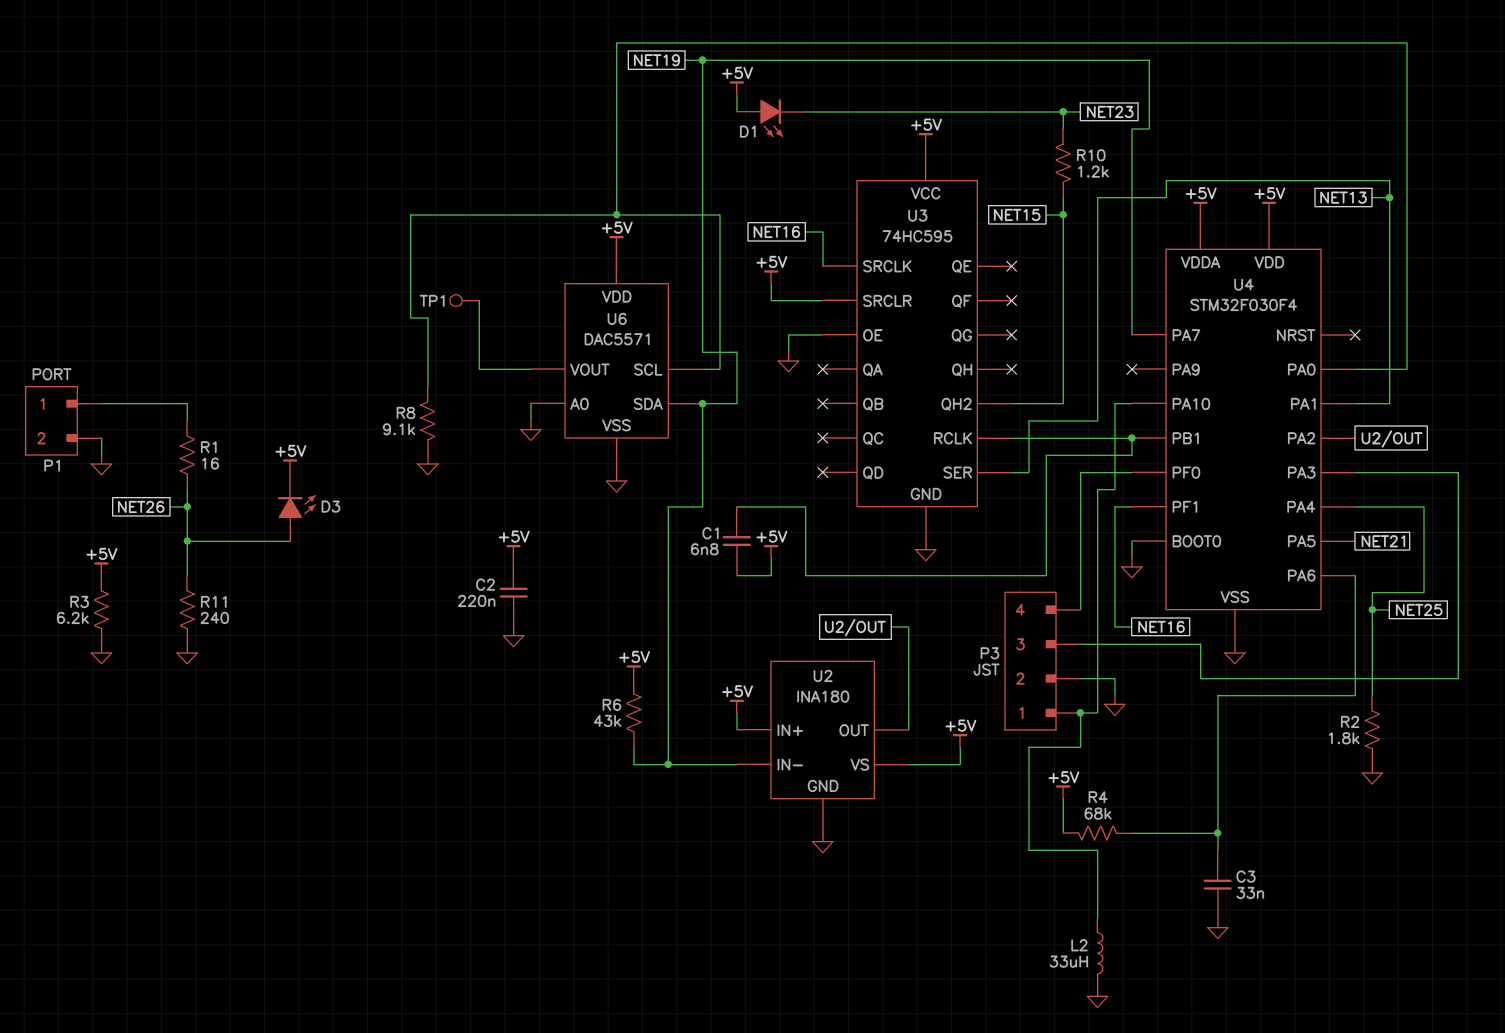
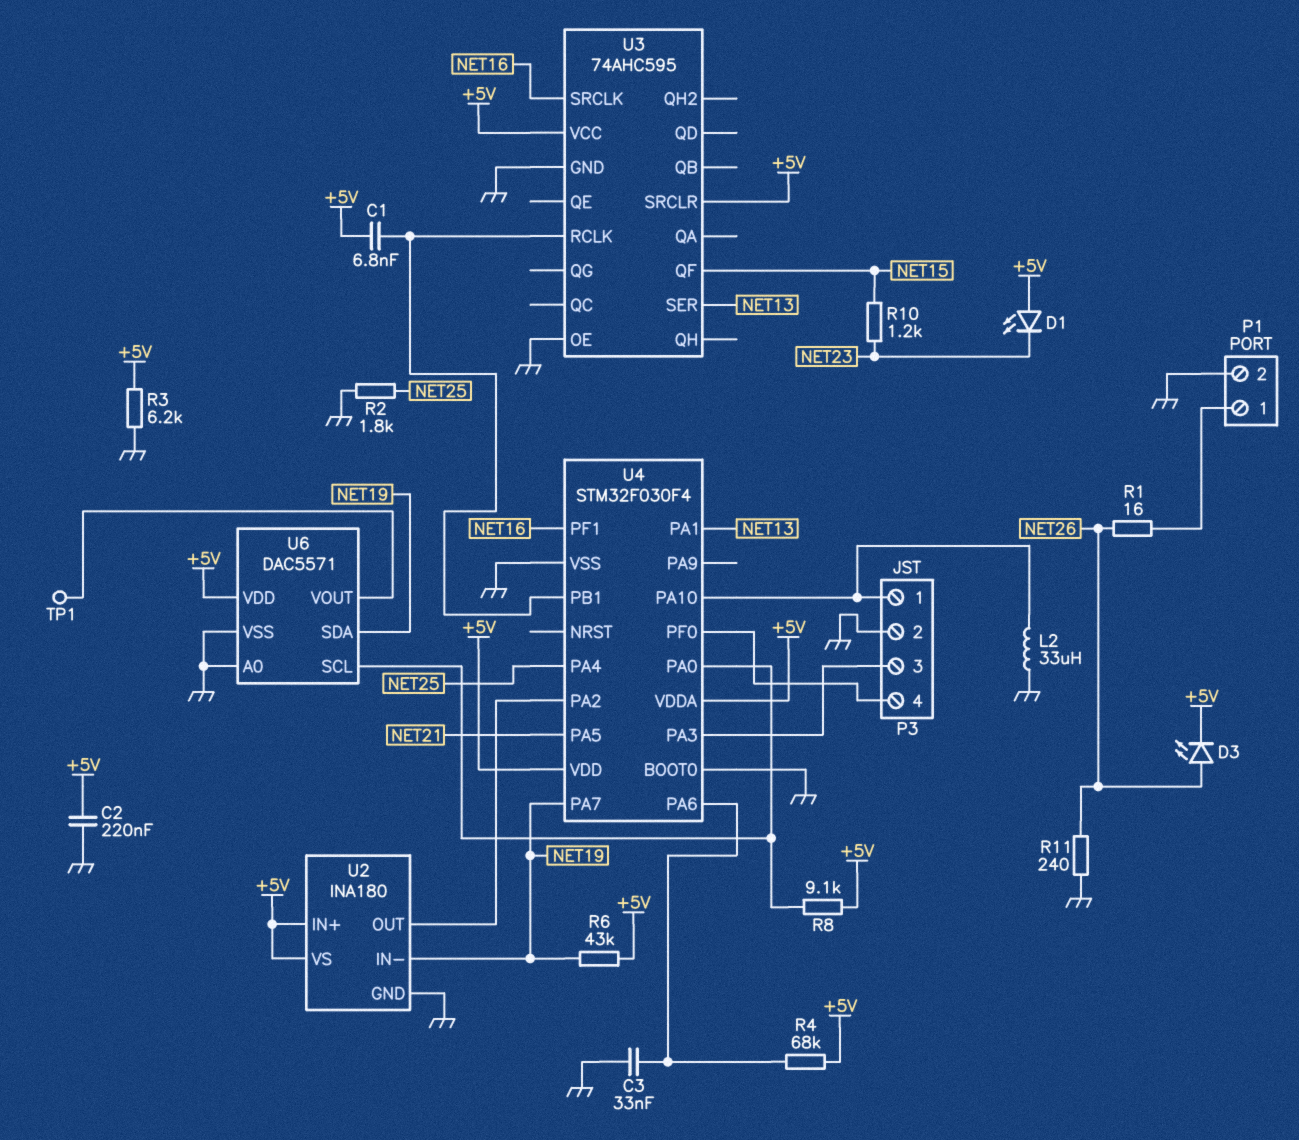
R8: 9.1k (GND, U4/PA0) -> 9.1k (+5V, U4/PA0)
U3: 74HC595 -> 74AHC595
U3 pin QF: none -> NET15
U3 pin QH2: NET15 -> none

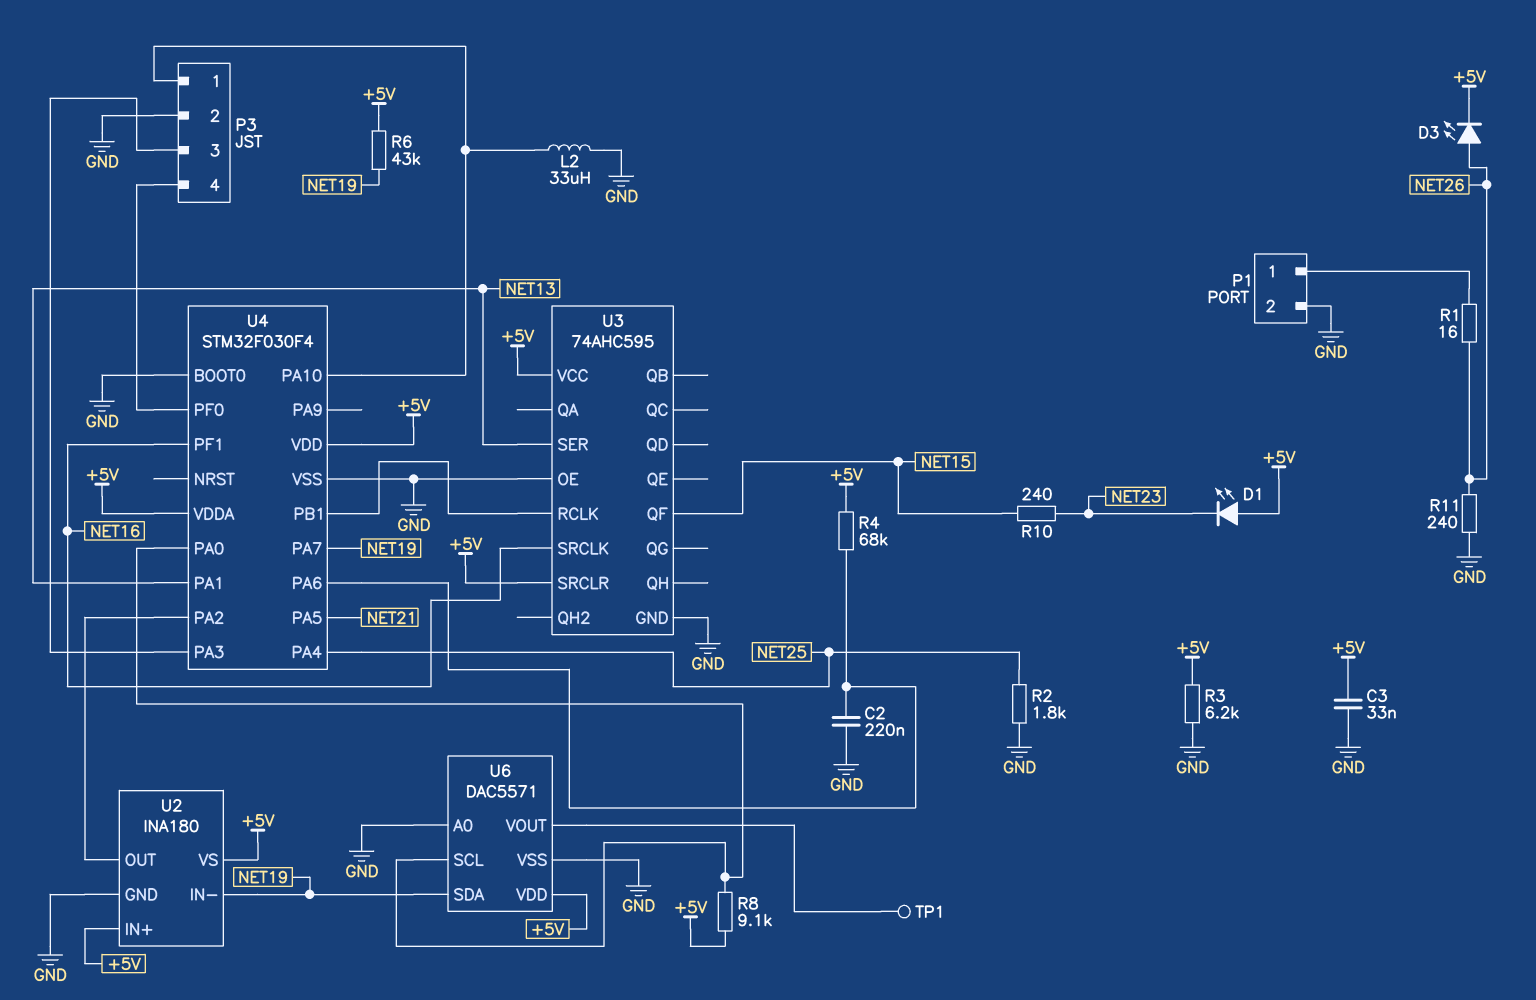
C1: 6.8nF (+5V, U3/RCLK) -> none
C2: 220nF (+5V, GND) -> 220nF (GND, U4/PA6)
C3: 33nF (GND, U4/PA6) -> 33nF (+5V, GND)
R10: 1.2k (NET15, NET23) -> 240 (NET15, NET23)

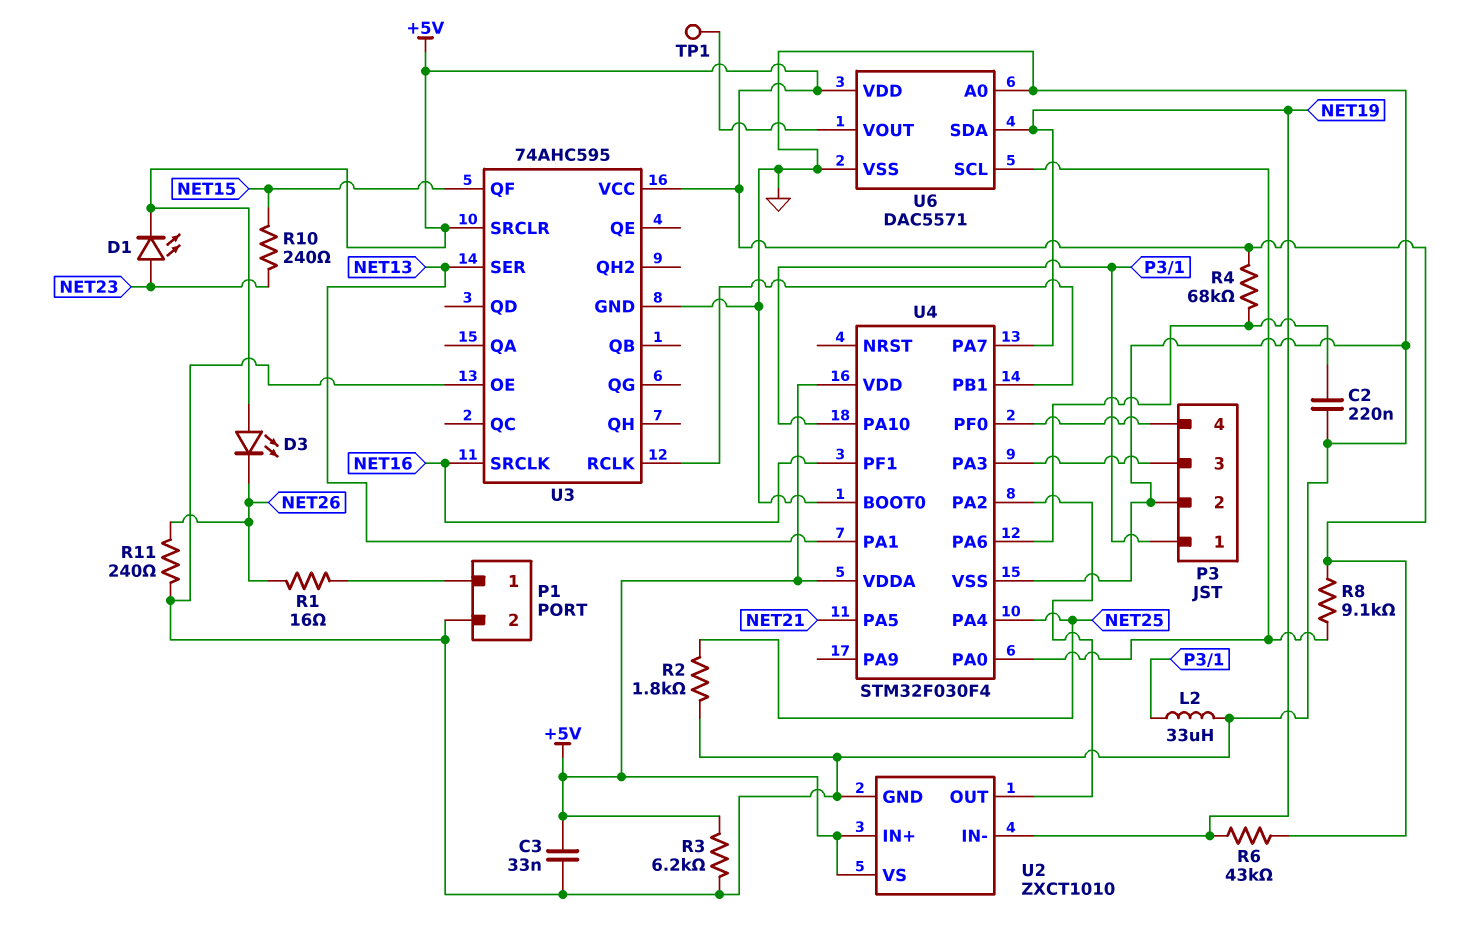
D1: LED (A +5V, K NET23) -> LED (A NET23, K +5V)
D3: LED (A NET26, K +5V) -> LED (A +5V, K NET26)
U2: INA180 -> ZXCT1010

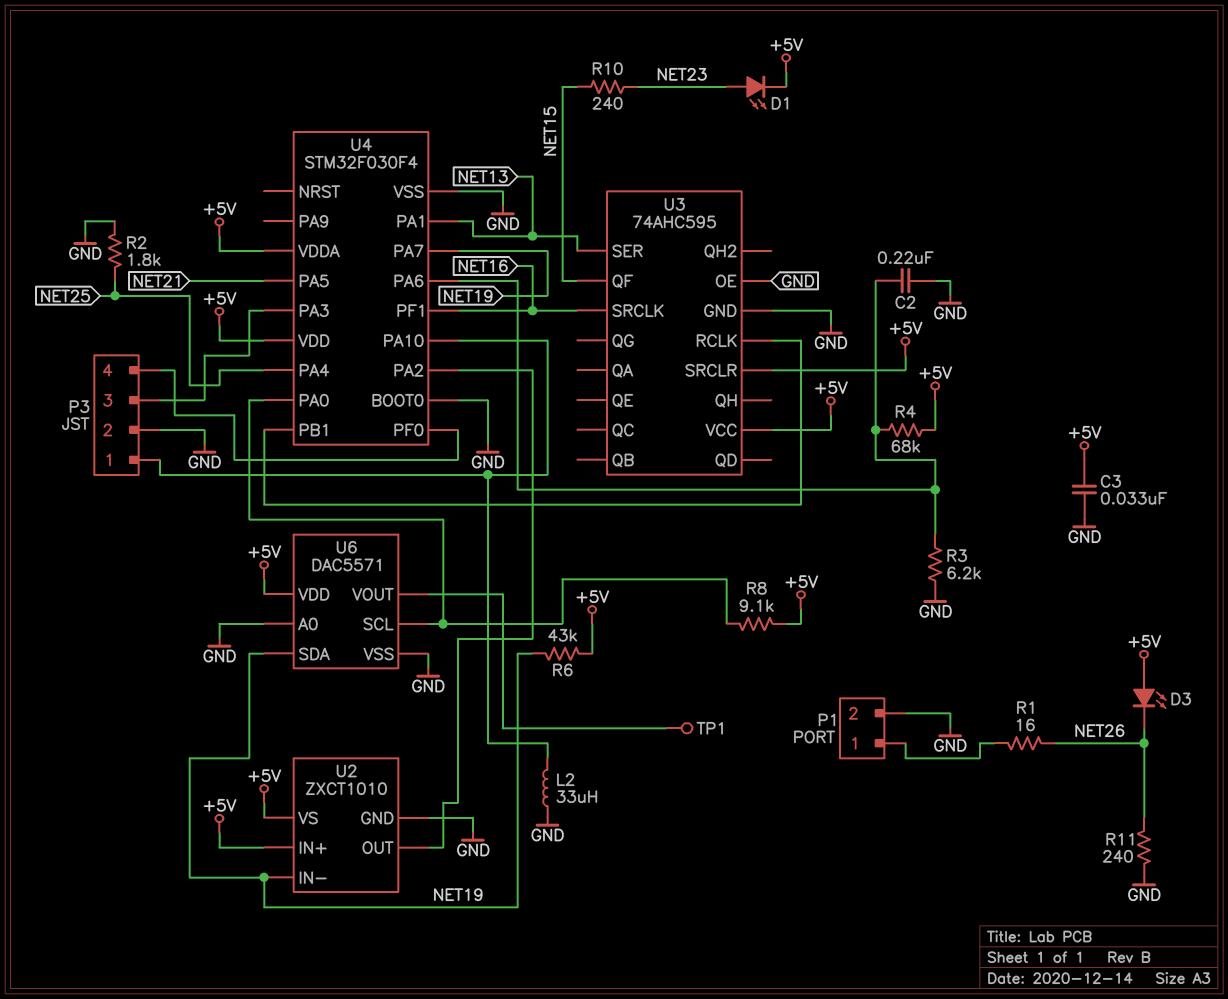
R3: 6.2k (+5V, GND) -> 6.2k (GND, U4/PA6)

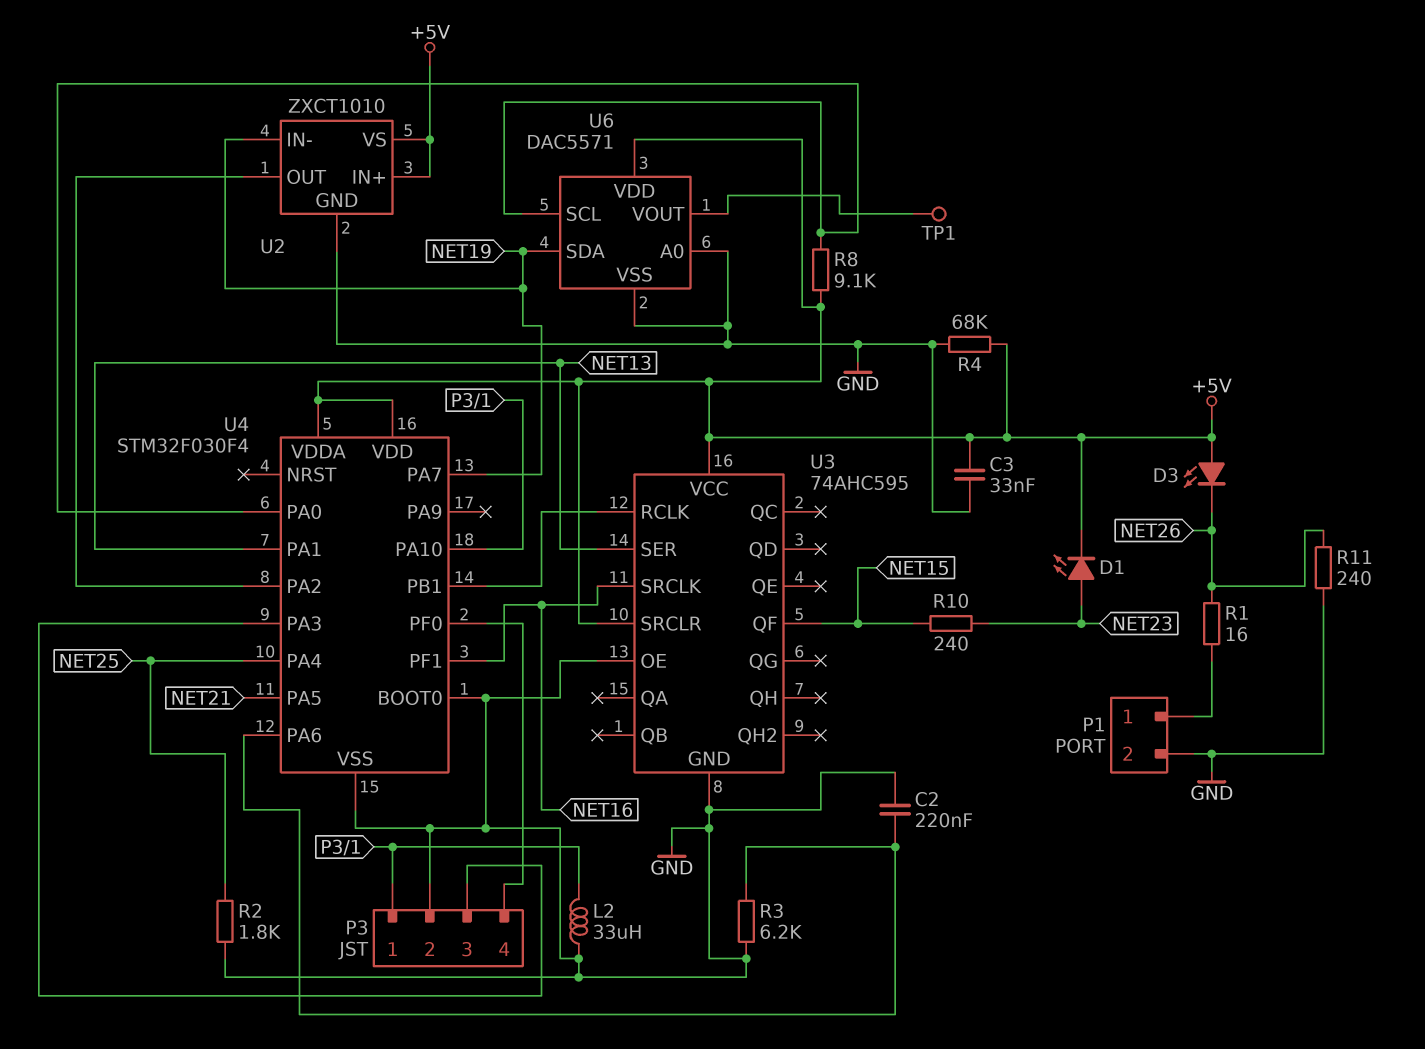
R4: 68k (+5V, U4/PA6) -> 68k (+5V, GND)
R6: 43k (+5V, NET19) -> none

